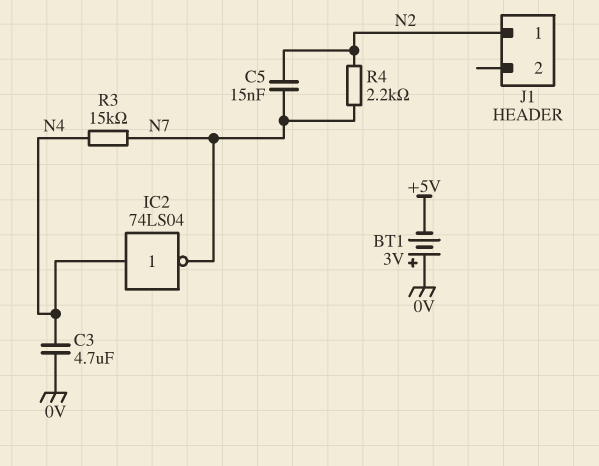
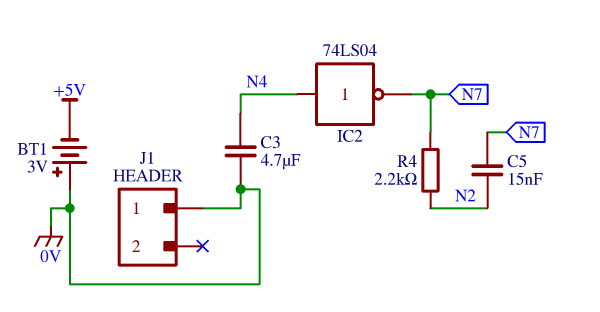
J1 pin 1: N2 -> 0V
R3: 15k (N4, N7) -> none

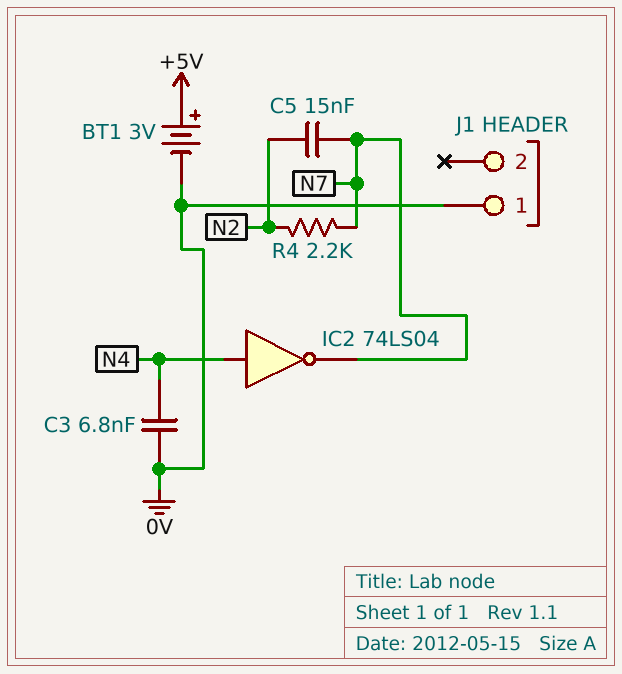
BT1: 3V (plus 0V, minus +5V) -> 3V (plus +5V, minus 0V)
C3: 4.7uF (0V, N4) -> 6.8nF (0V, N4)

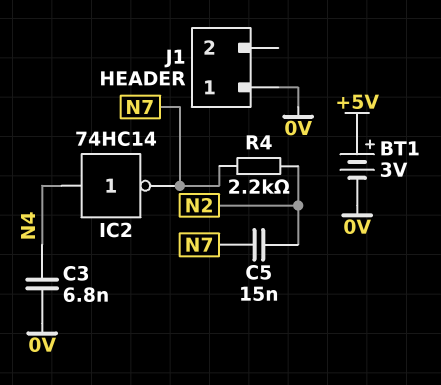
IC2: NOT 74LS04 (in N4, out N7) -> NOT 74HC14 (in N4, out N7)

